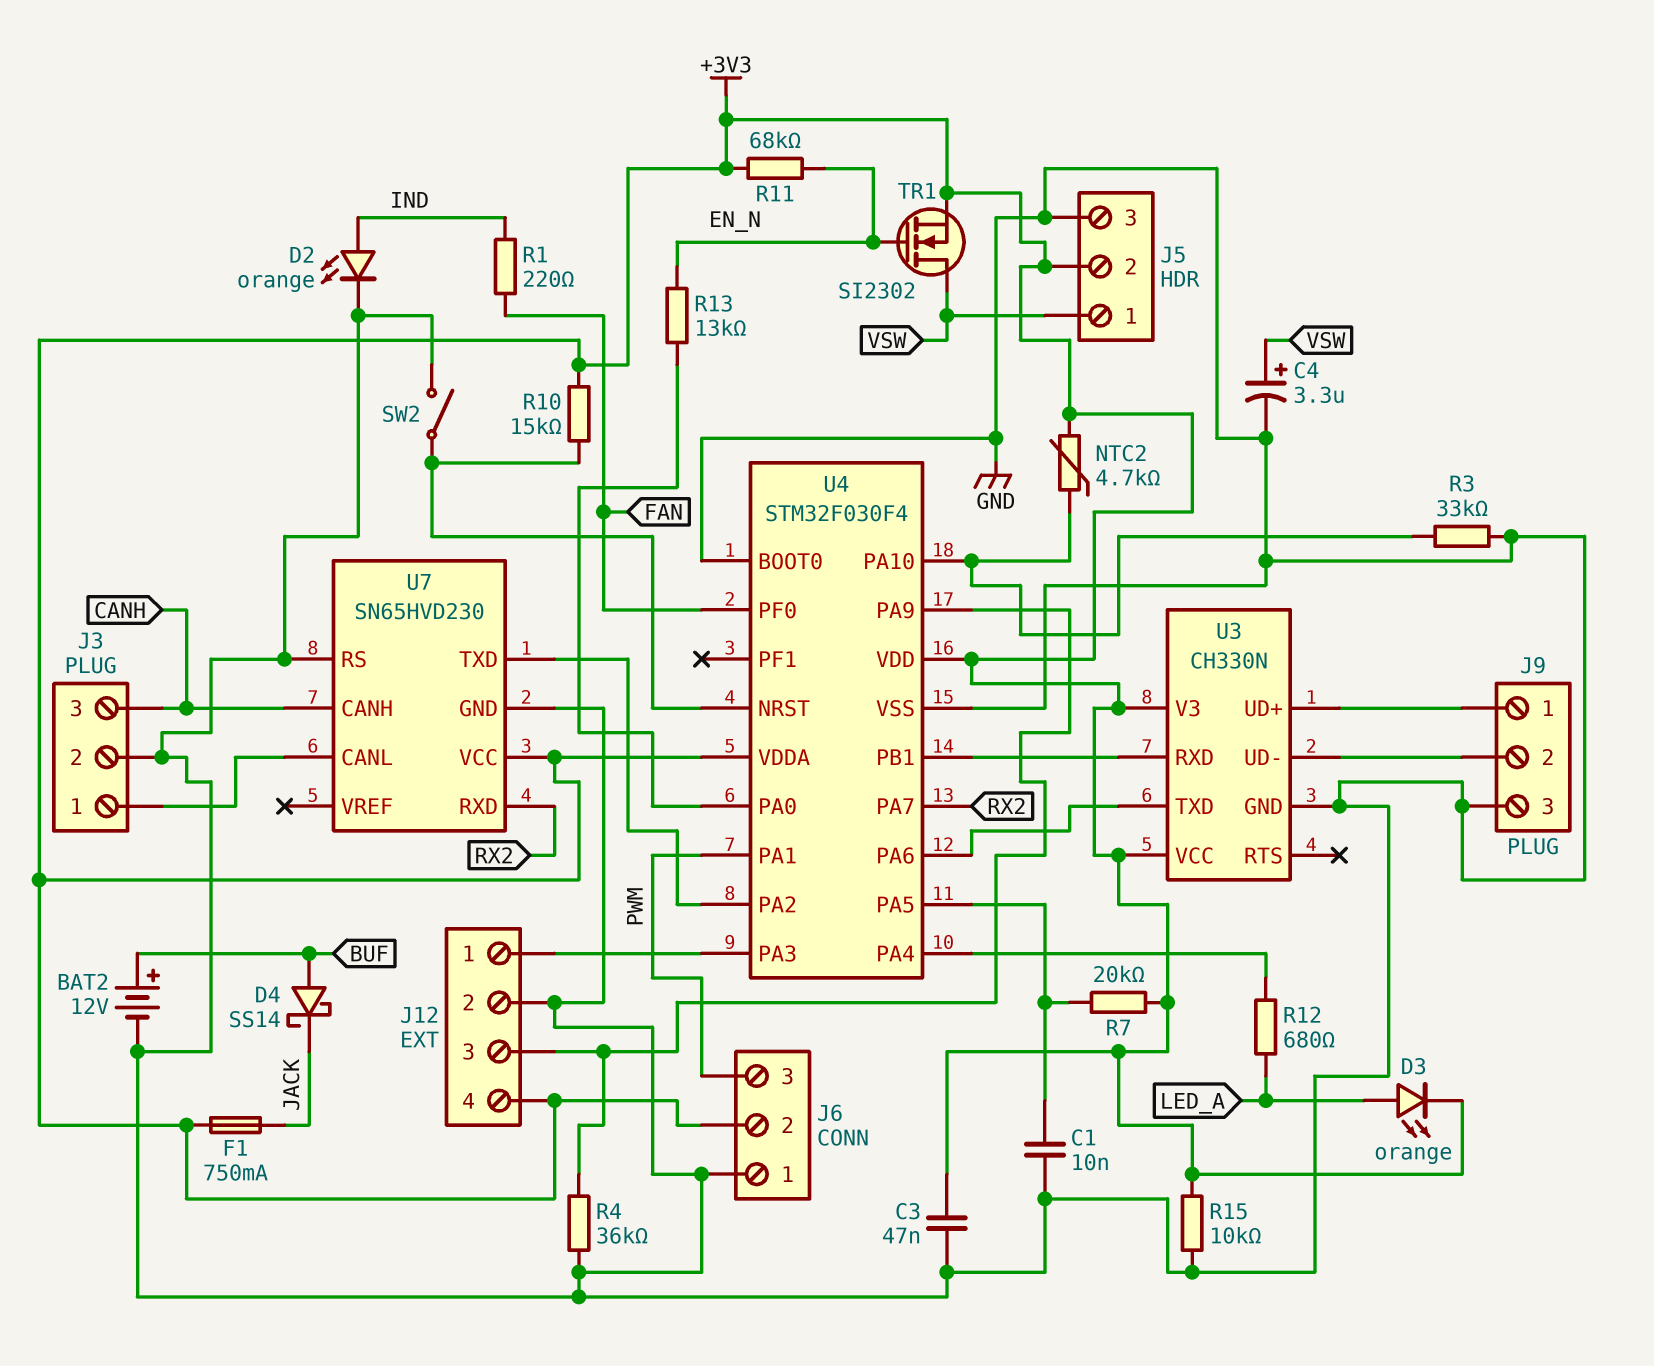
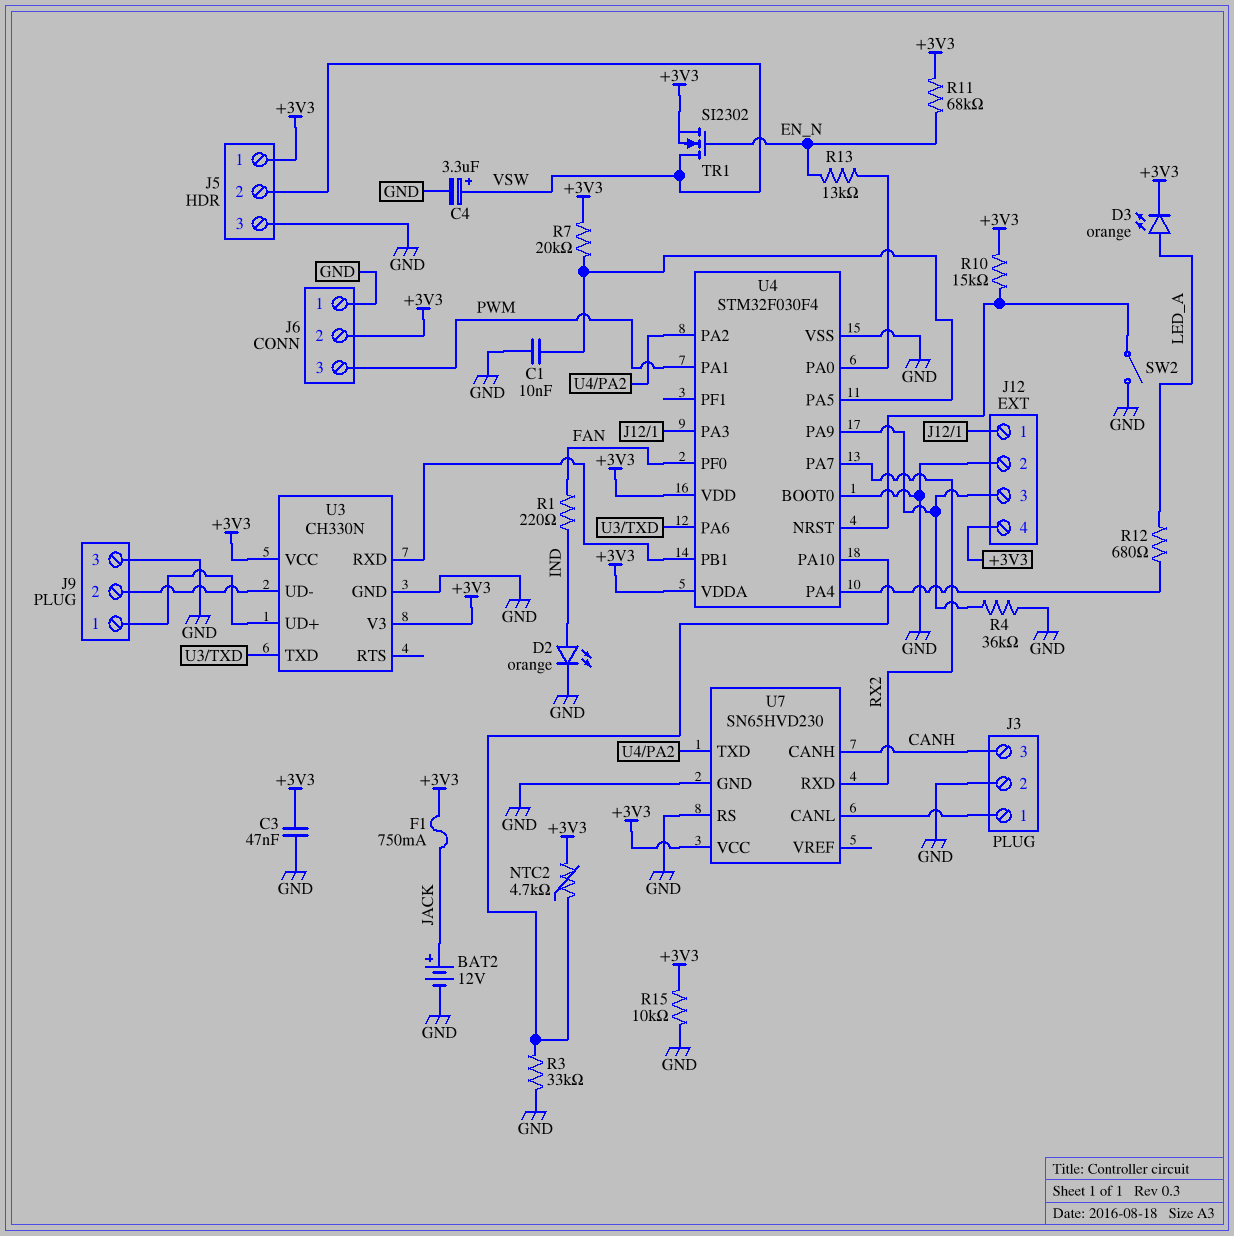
BAT2: 12V (plus BUF, minus GND) -> 12V (plus JACK, minus GND)
D4: schottky SS14 (A BUF, K JACK) -> none
J5 pin 1: VSW -> +3V3
J5 pin 2: +3V3 -> VSW

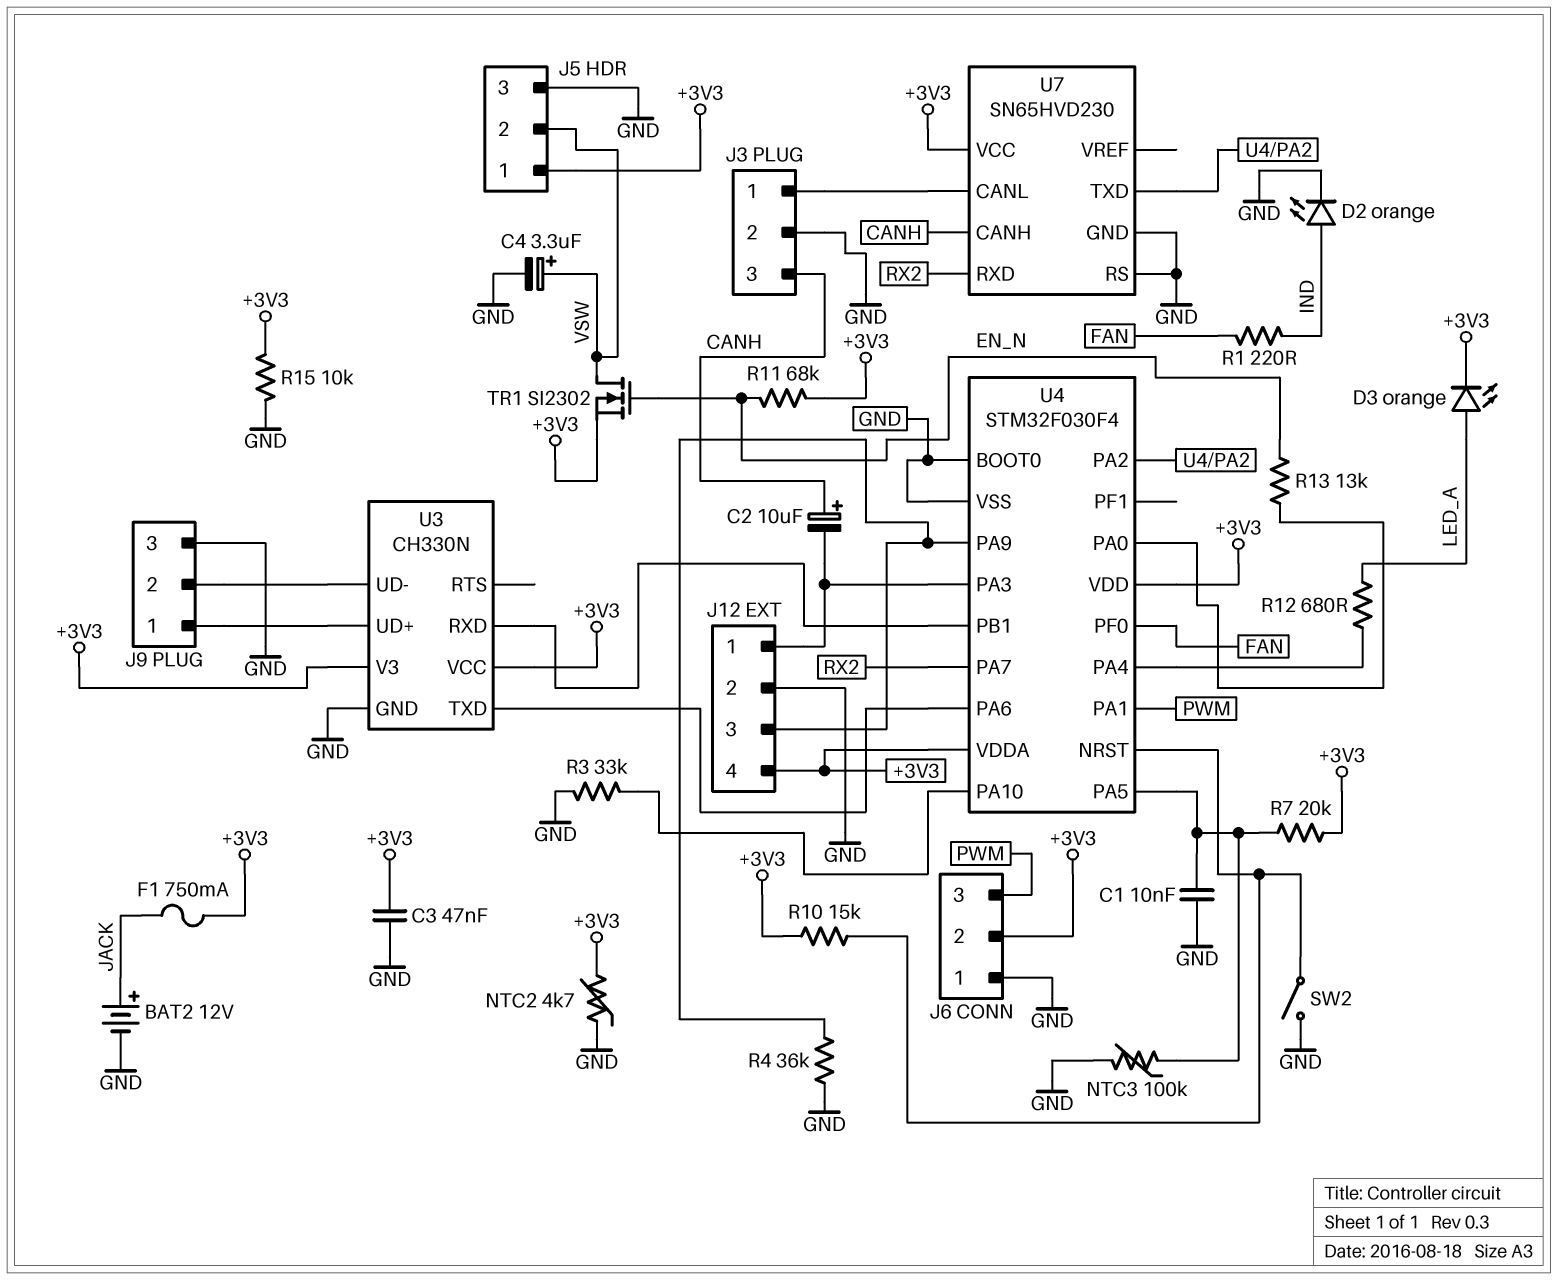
C2: none -> 10uF (plus CANH, minus J12/1)
NTC2: 4.7k (+3V3, U4/PA10) -> 4.7k (+3V3, GND)
NTC3: none -> 100k (GND, U4/PA5)

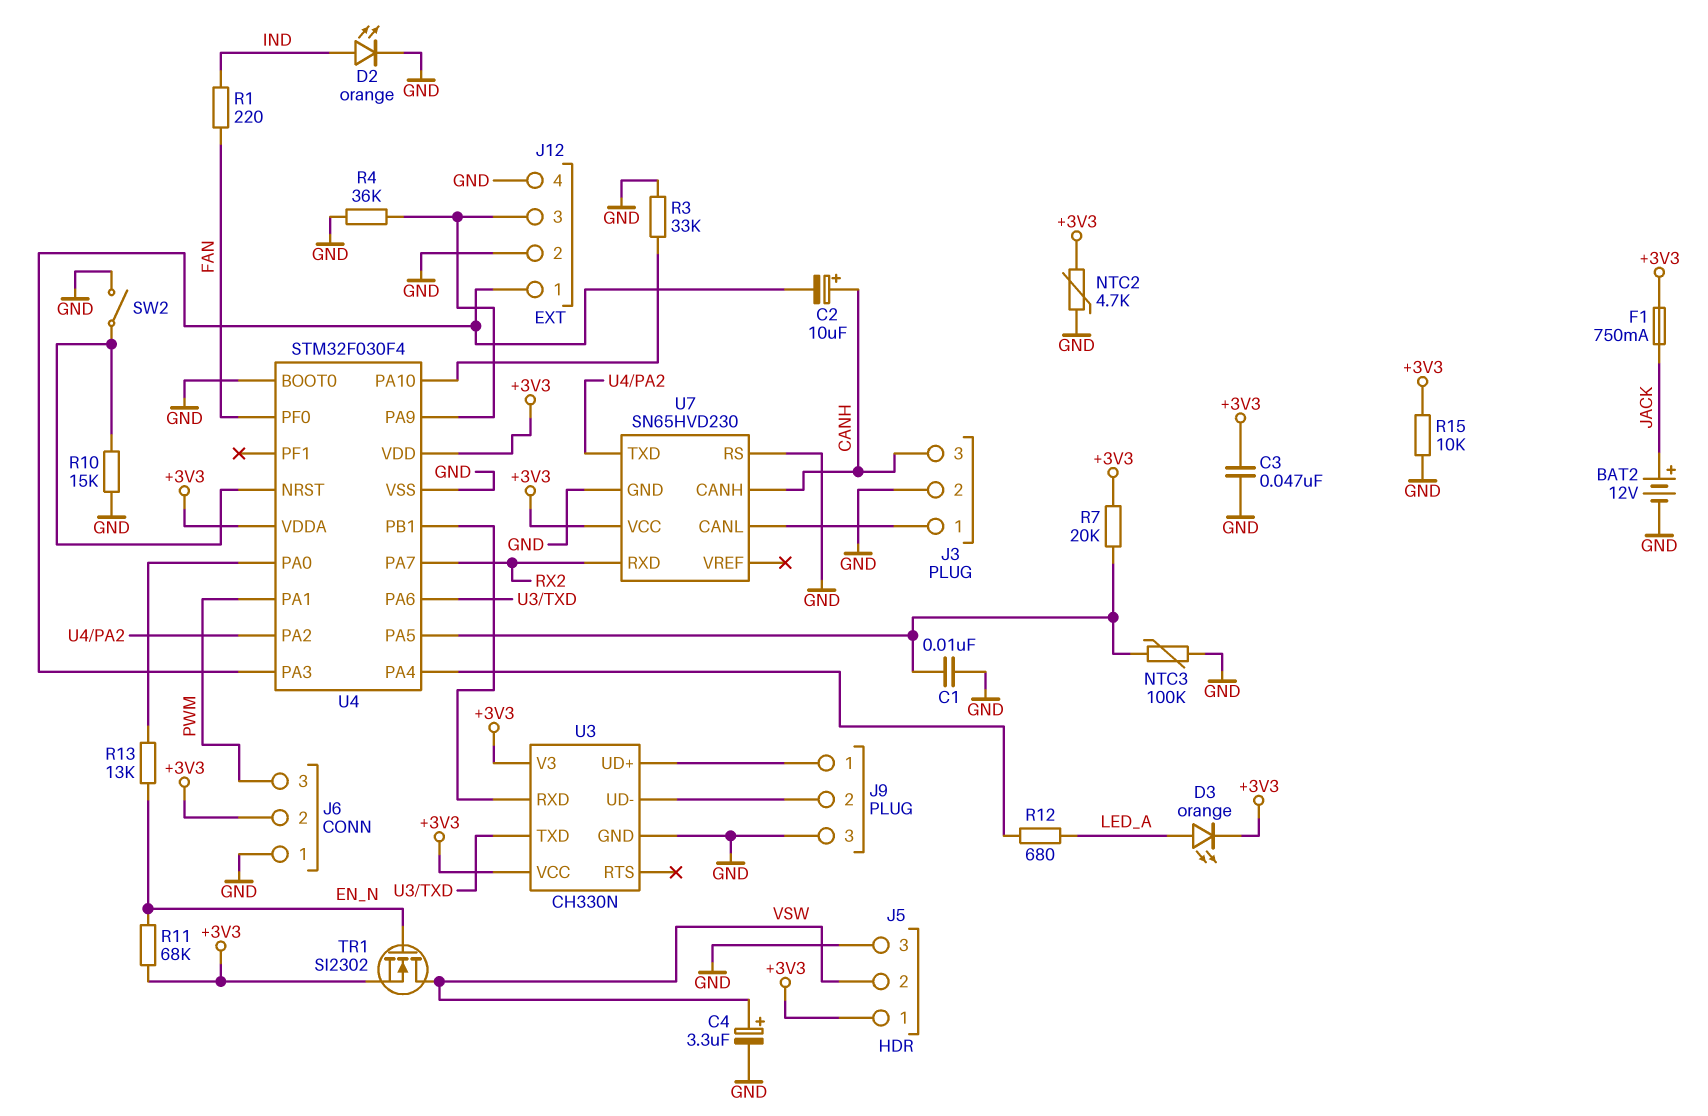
J12 pin 4: +3V3 -> GND
R10: 15k (+3V3, U4/NRST) -> 15k (GND, U4/NRST)

